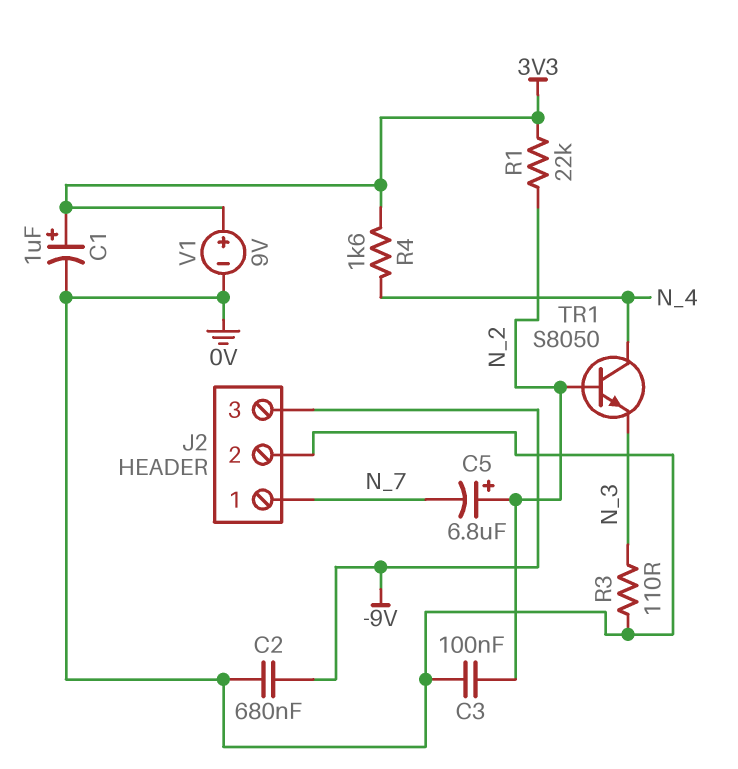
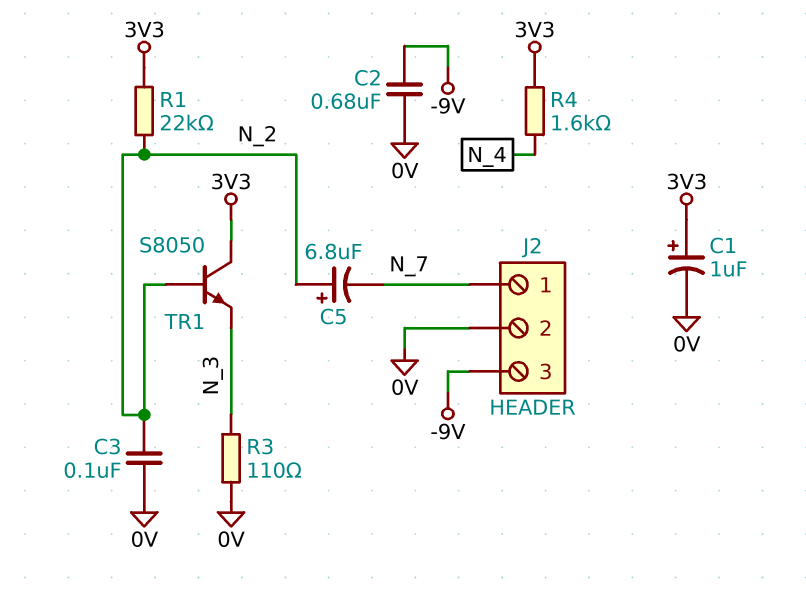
TR1: NPN S8050 (B N_2, C N_4, E N_3) -> NPN S8050 (B N_2, C 3V3, E N_3)
V1: 9V (plus 3V3, minus 0V) -> none

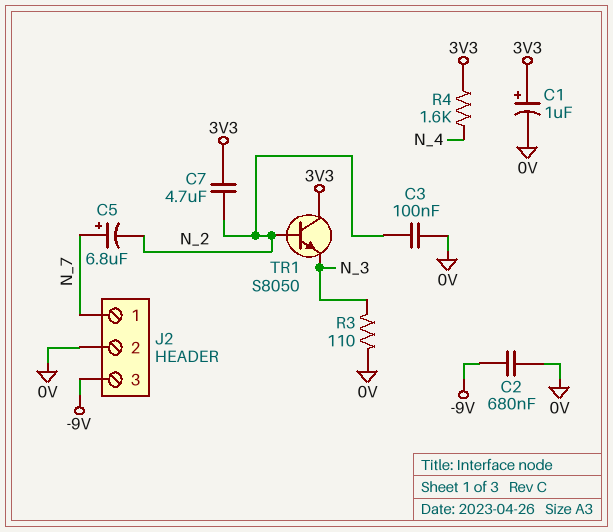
C5: 6.8uF (plus N_2, minus N_7) -> 6.8uF (plus N_7, minus N_2)
C7: none -> 4.7uF (3V3, N_2)
R1: 22k (3V3, N_2) -> none

